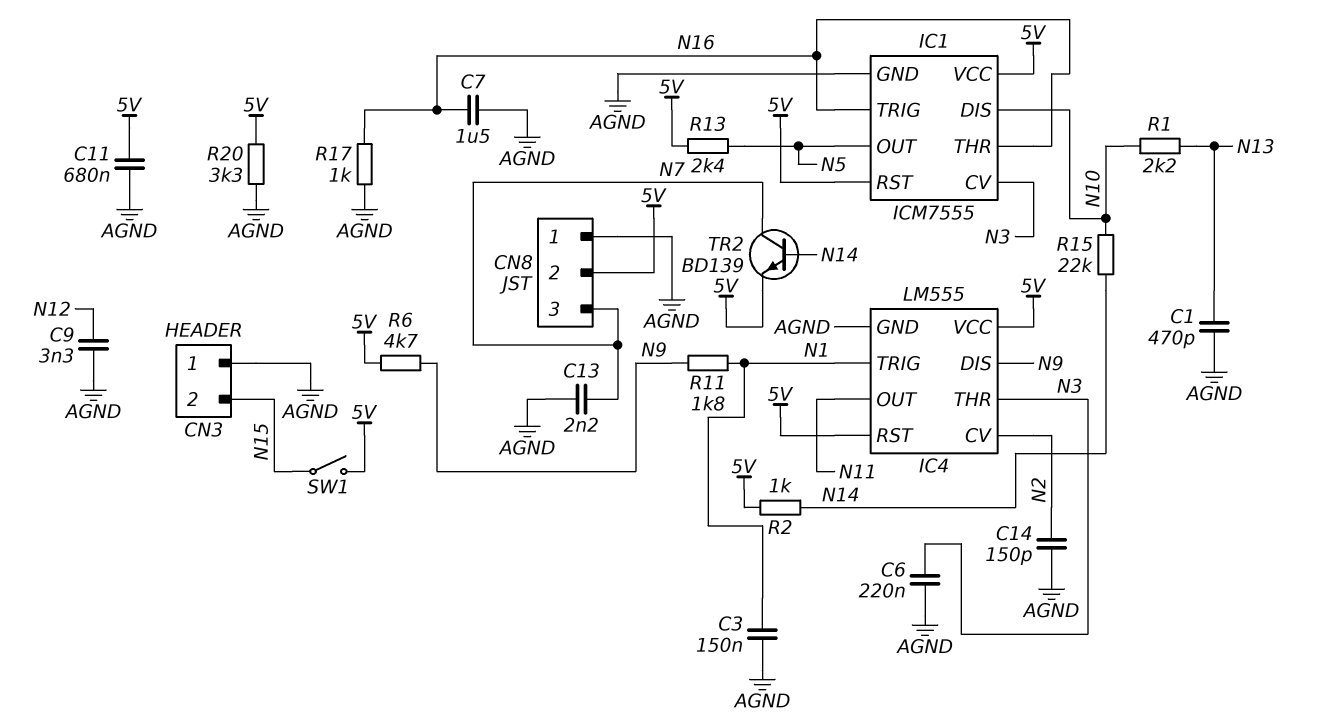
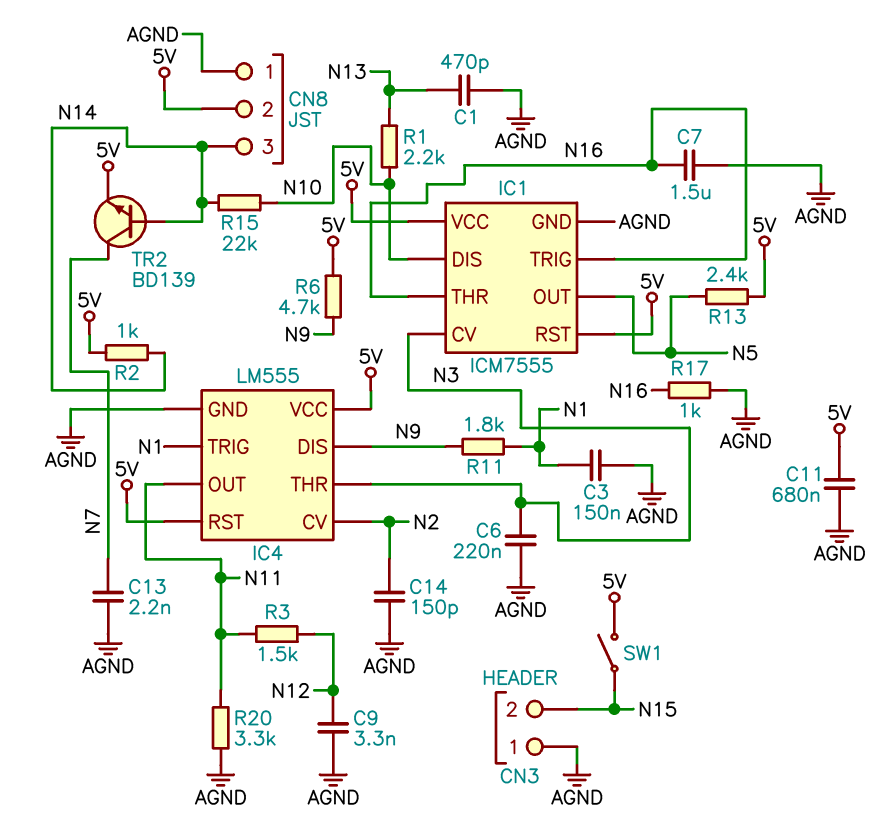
CN8 pin 3: N7 -> N14
R3: none -> 1.5k (N11, N12)
R20: 3.3k (5V, AGND) -> 3.3k (AGND, N11)

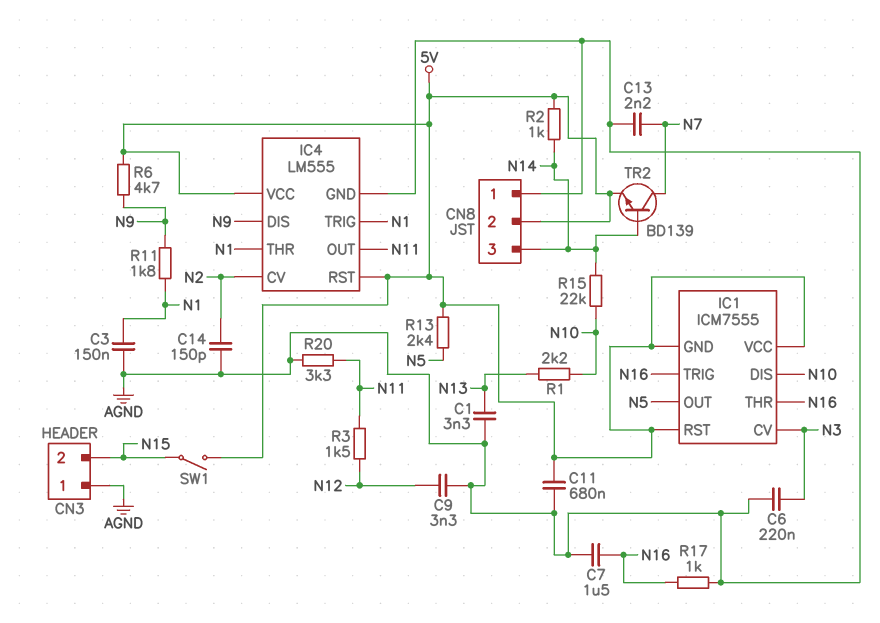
C1: 470pF (AGND, N13) -> 3.3nF (AGND, N13)
IC1 pin GND: AGND -> 5V
IC4 pin THR: N3 -> N1

